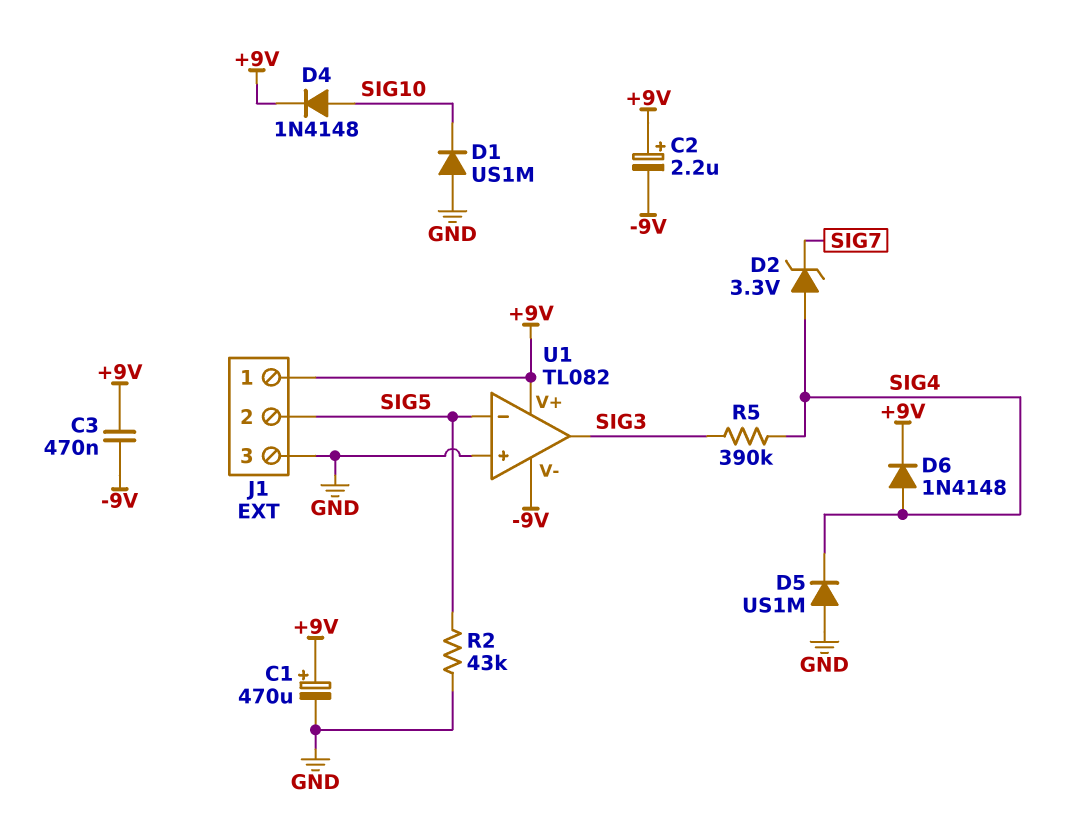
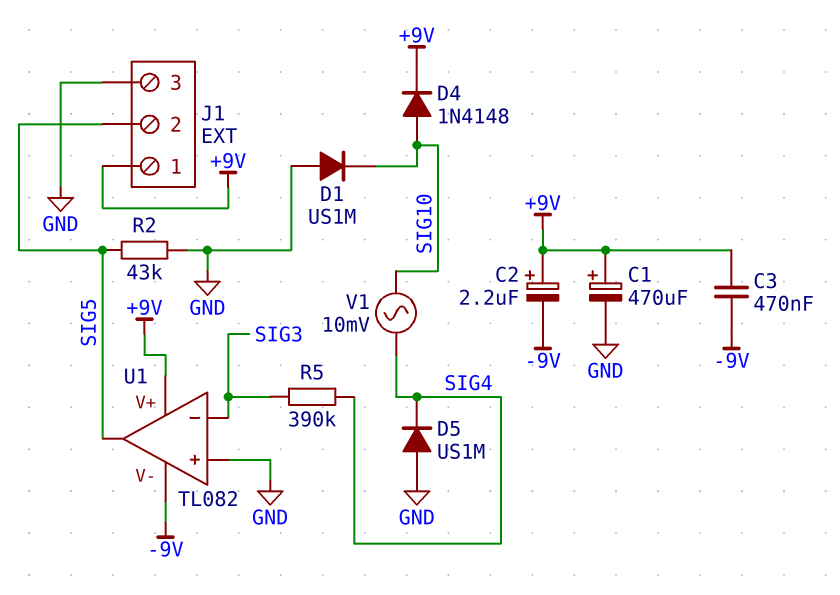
D2: zener 3.3V (A SIG4, K SIG7) -> none
D6: diode 1N4148 (A SIG4, K +9V) -> none
U1 pin in-: SIG5 -> SIG3
U1 pin out: SIG3 -> SIG5
V1: none -> AC 10mV (SIG4, SIG10)

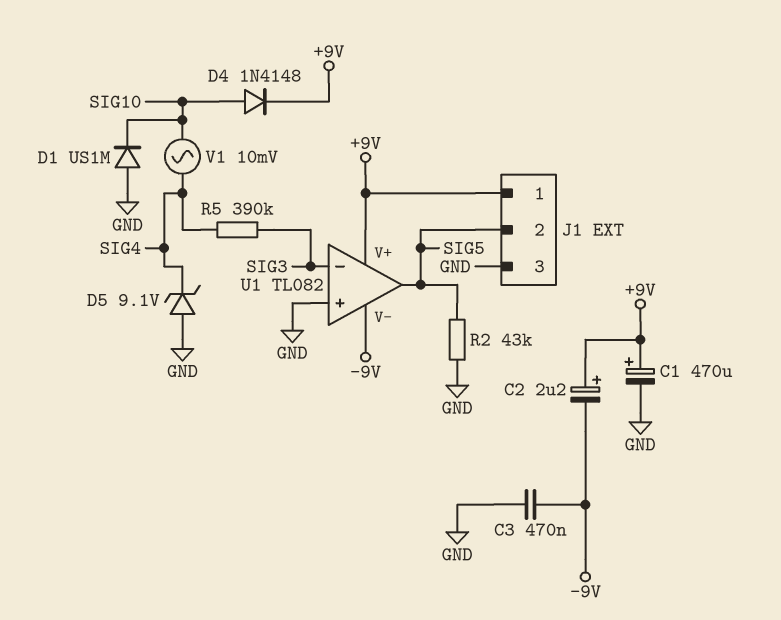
C3: 470nF (+9V, -9V) -> 470nF (-9V, GND)
D5: diode US1M (A GND, K SIG4) -> zener 9.1V (A GND, K SIG4)

